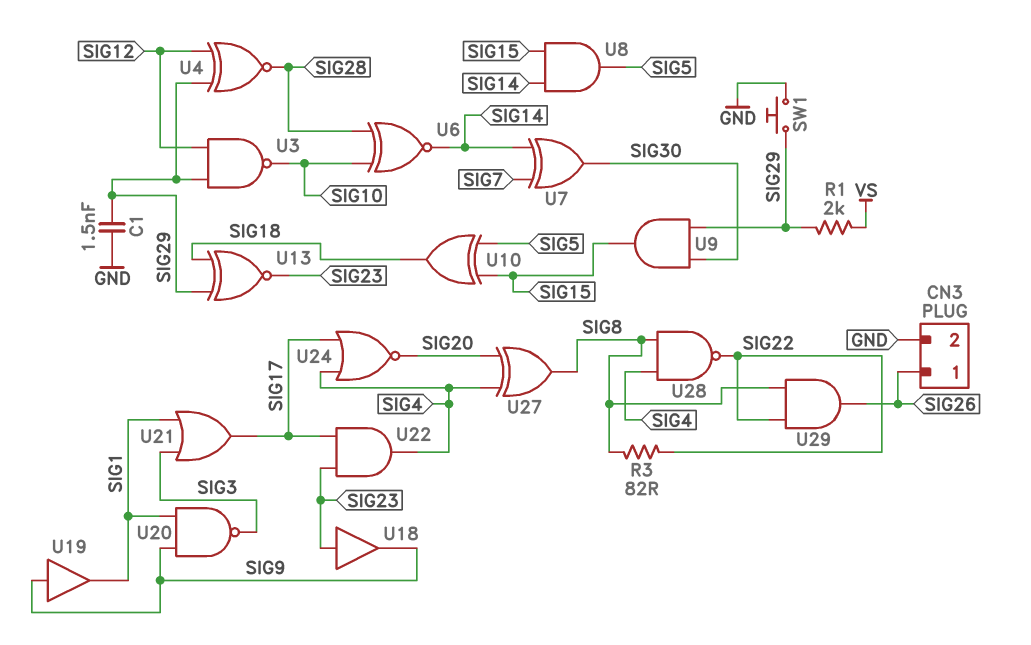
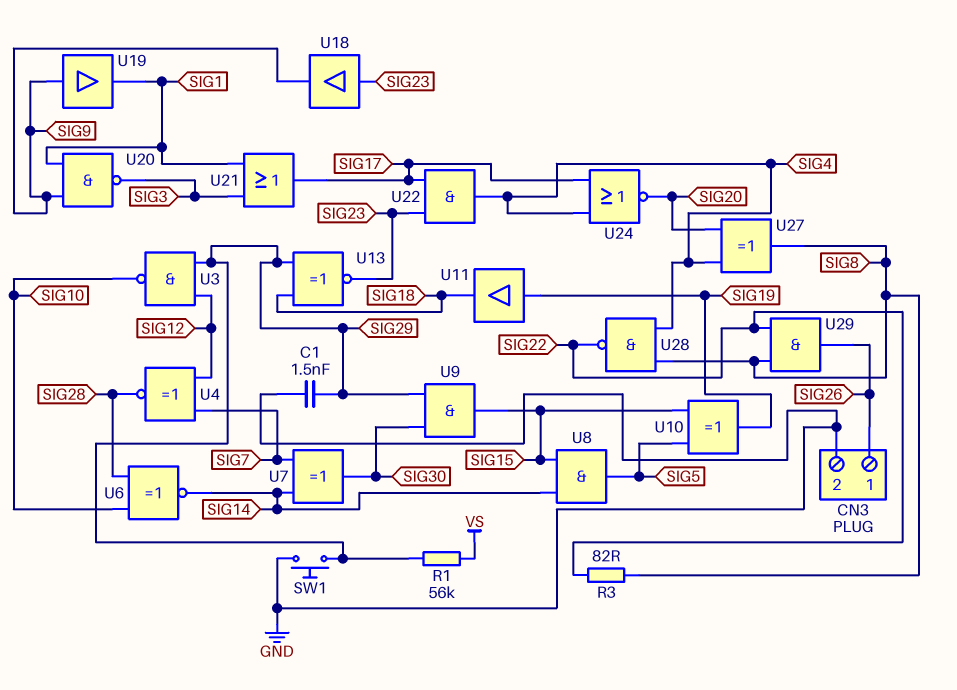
R1: 2k (SIG29, VS) -> 56k (SIG29, VS)
U4: XNOR (in SIG12, in SIG29, out SIG28) -> XNOR (in SIG7, in SIG12, out SIG28)
U10: XOR (in SIG5, in SIG15, out SIG18) -> XOR (in SIG5, in SIG15, out SIG19)
U11: none -> buffer (in SIG19, out SIG18)

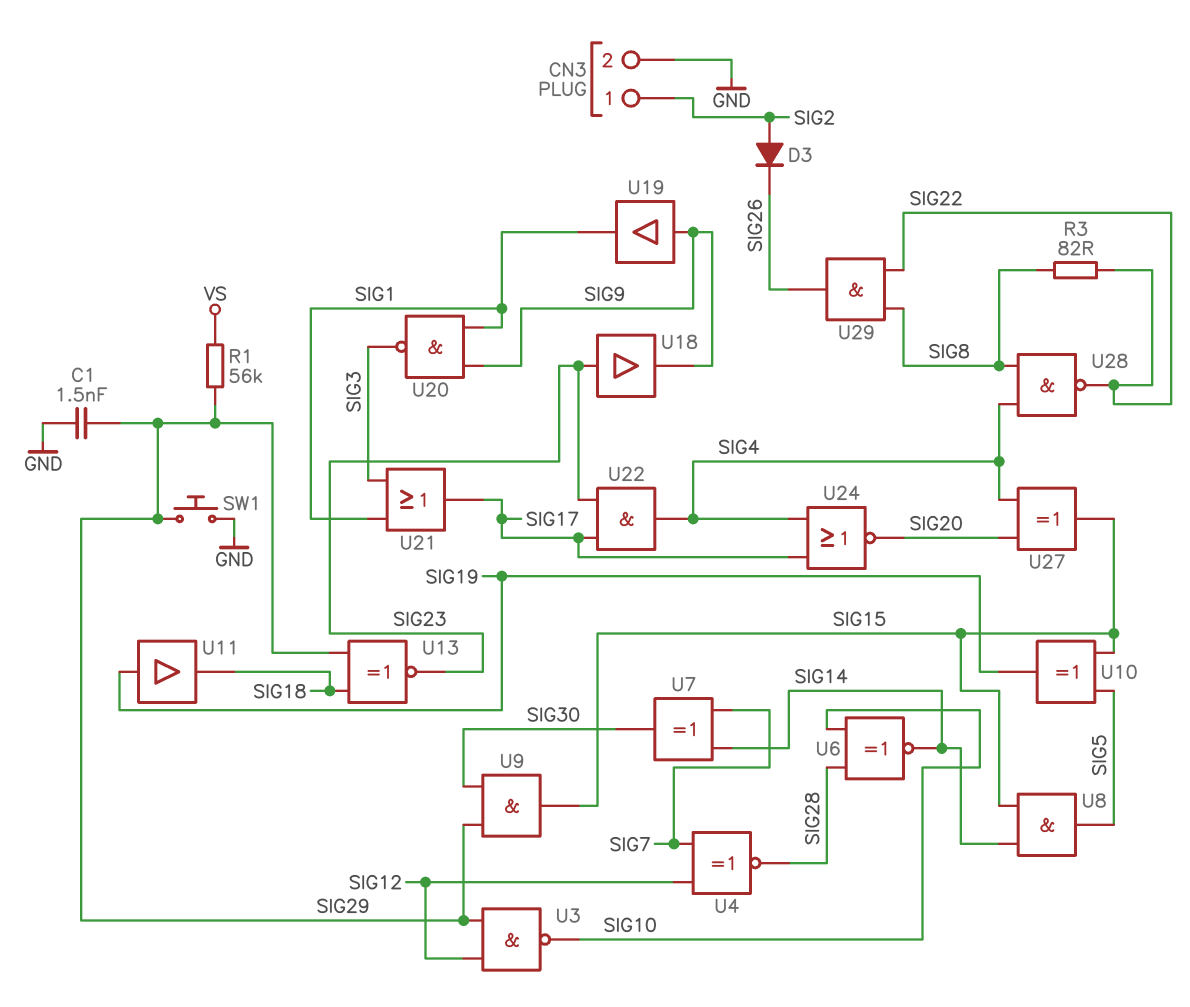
CN3 pin 1: SIG26 -> SIG2
D3: none -> diode (A SIG2, K SIG26)
U27: XOR (in SIG4, in SIG20, out SIG8) -> XOR (in SIG4, in SIG20, out SIG15)

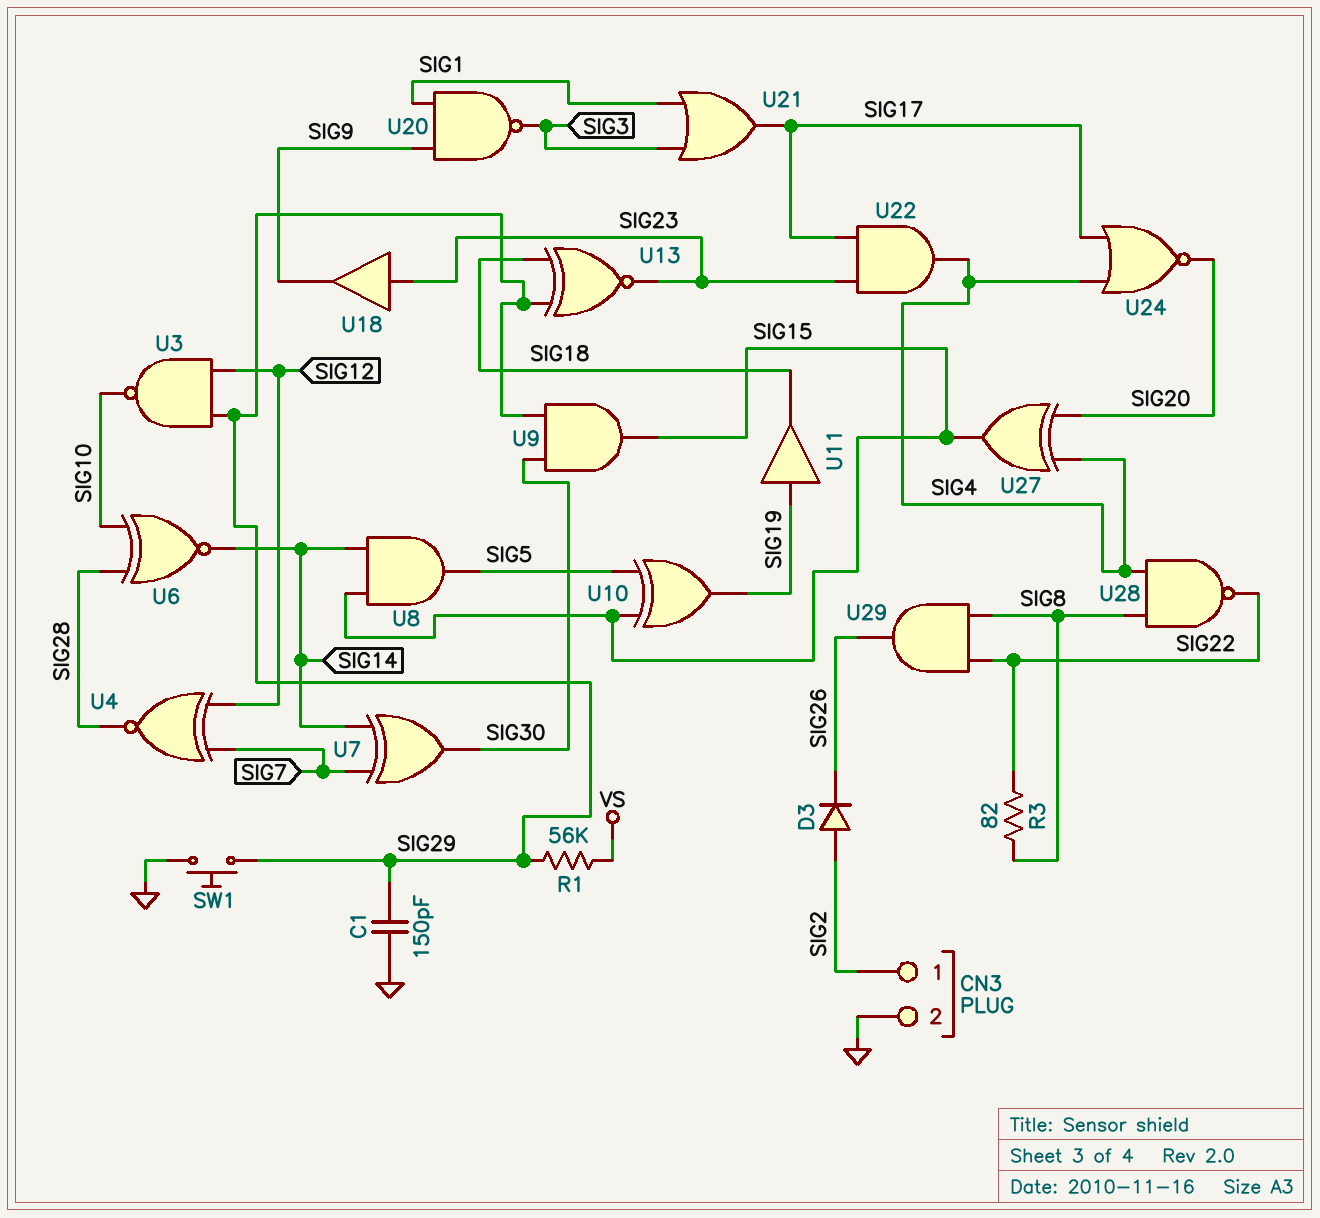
C1: 1.5nF (GND, SIG29) -> 150pF (GND, SIG29)
U19: buffer (in SIG9, out SIG1) -> none

